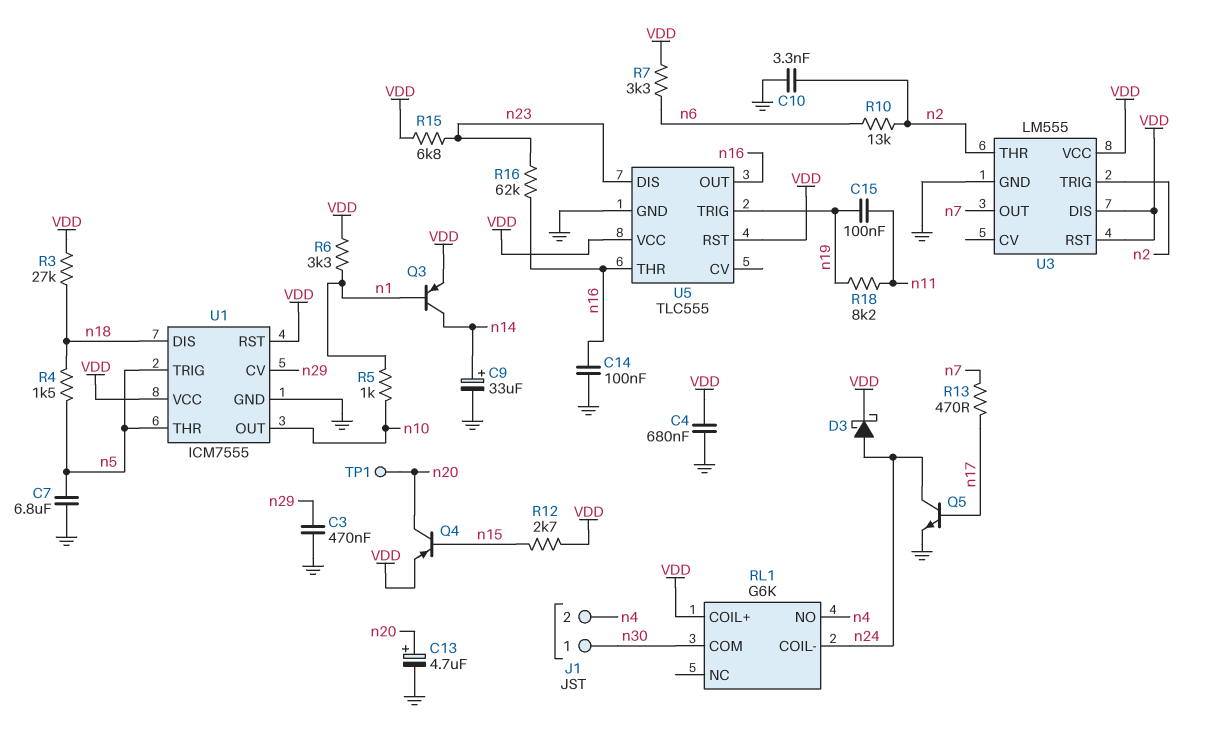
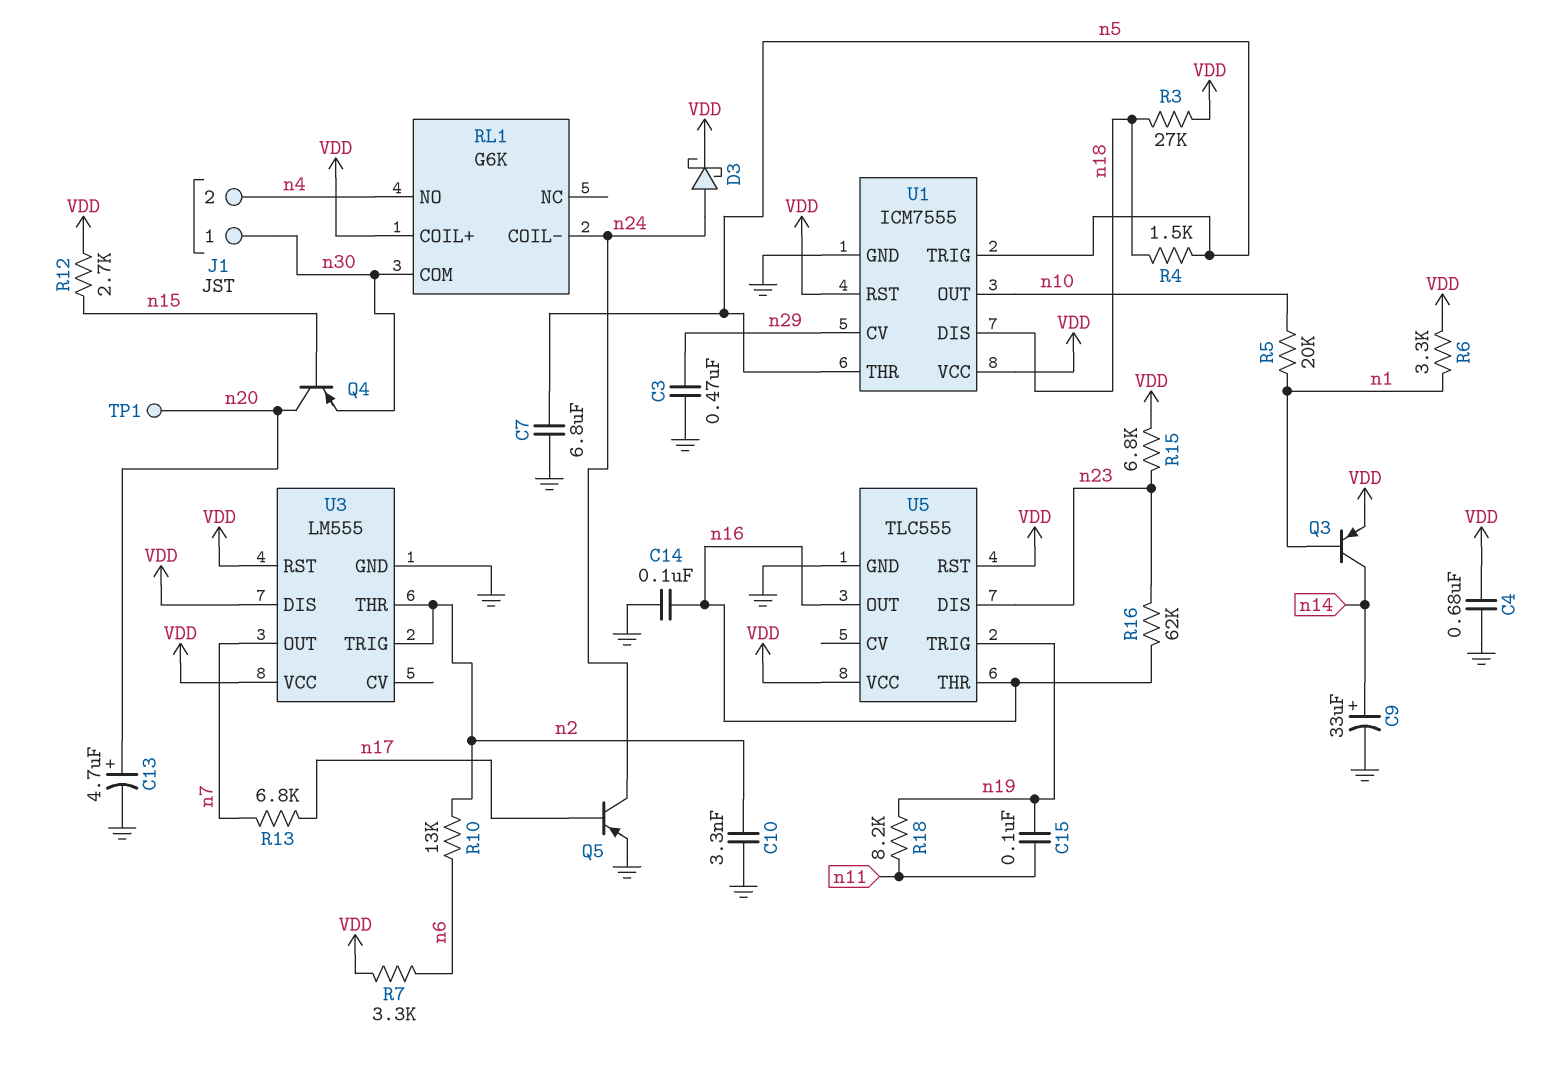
Q4: PNP (B n15, C n20, E VDD) -> PNP (B n15, C n20, E n30)
Q5: NPN (B n17, C n24, E GND) -> PNP (B n17, C n24, E GND)
R5: 1k (n1, n10) -> 20k (n1, n10)
R13: 470 (n7, n17) -> 6.8k (n7, n17)

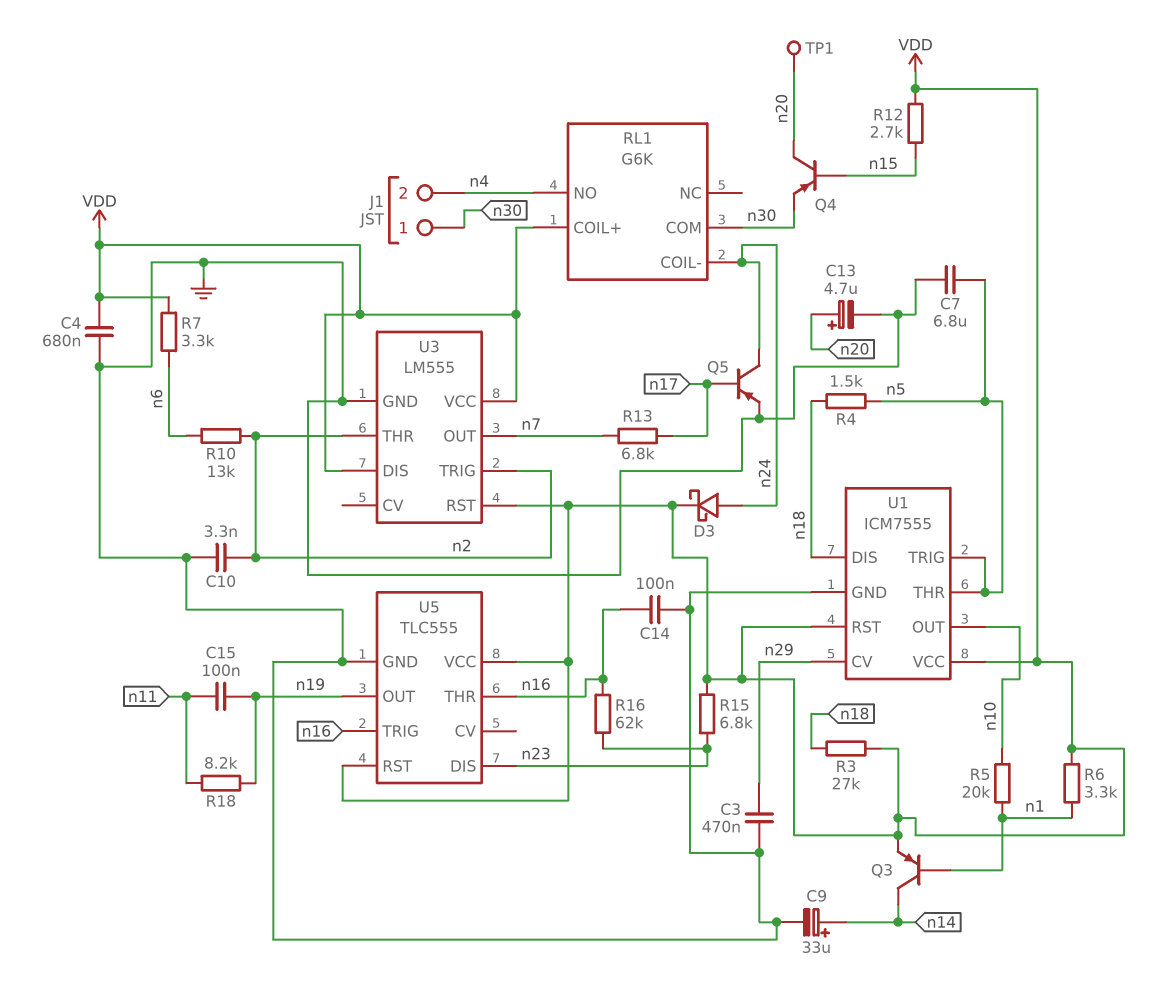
U5 pin OUT: n16 -> n19
U5 pin TRIG: n19 -> n16

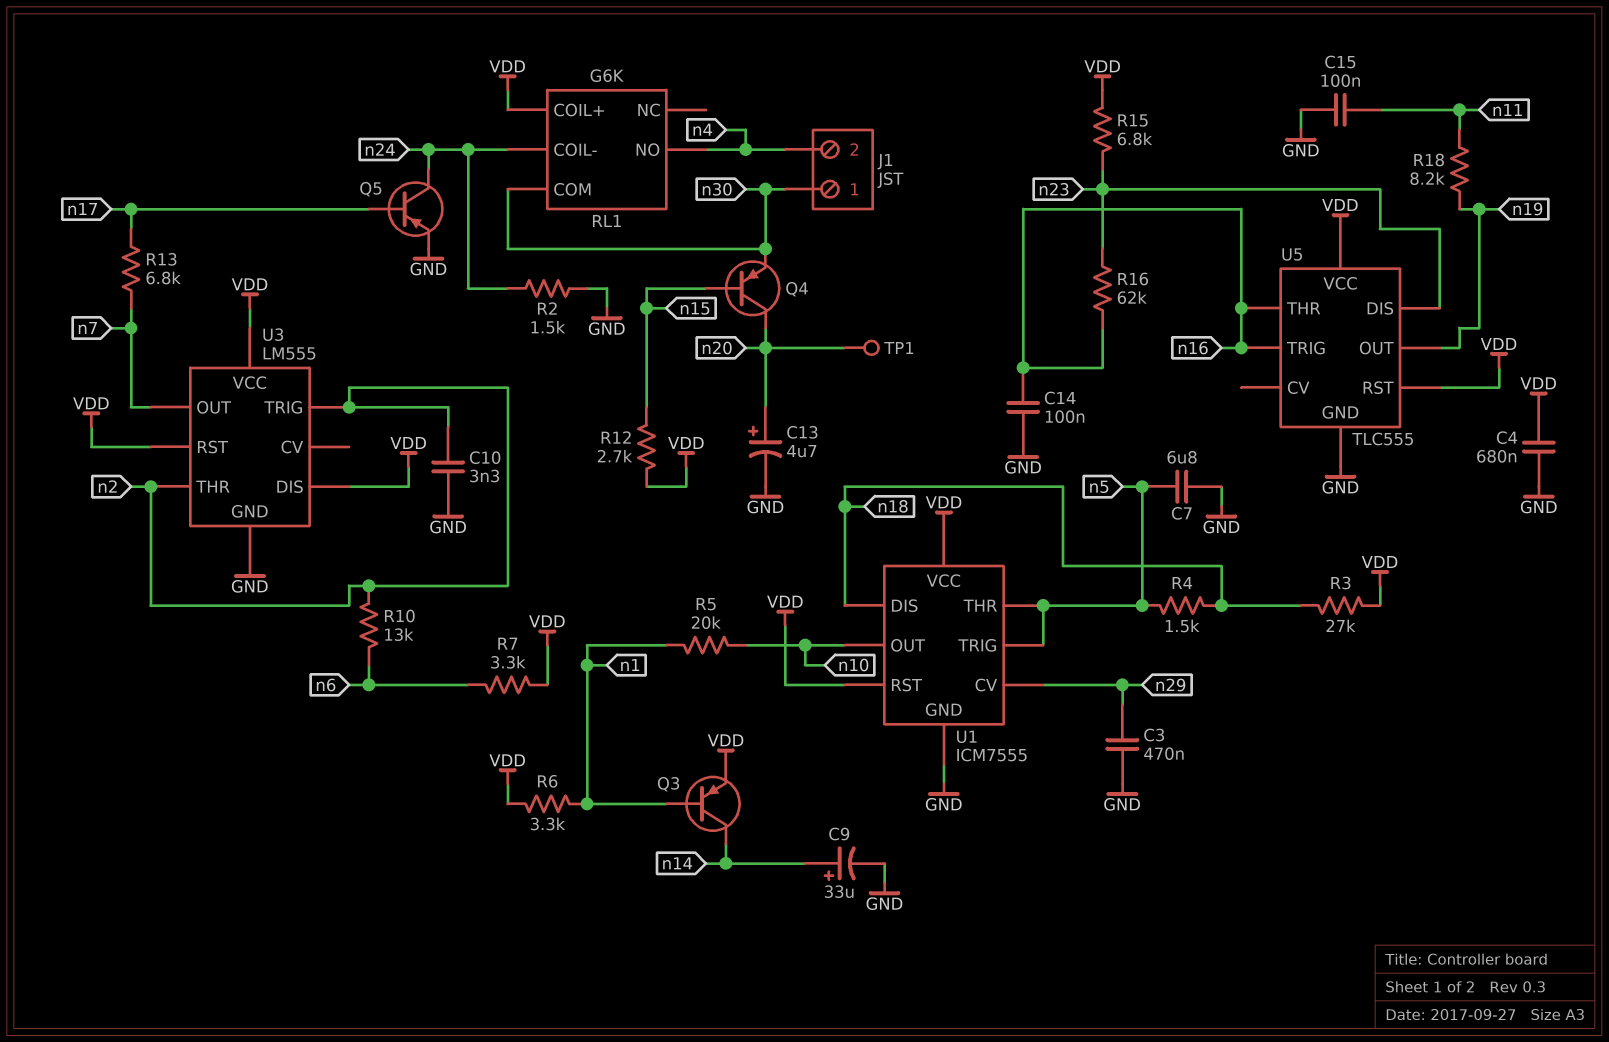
C15: 100nF (n11, n19) -> 100nF (GND, n11)
D3: schottky (A n24, K VDD) -> none
R2: none -> 1.5k (GND, n24)

